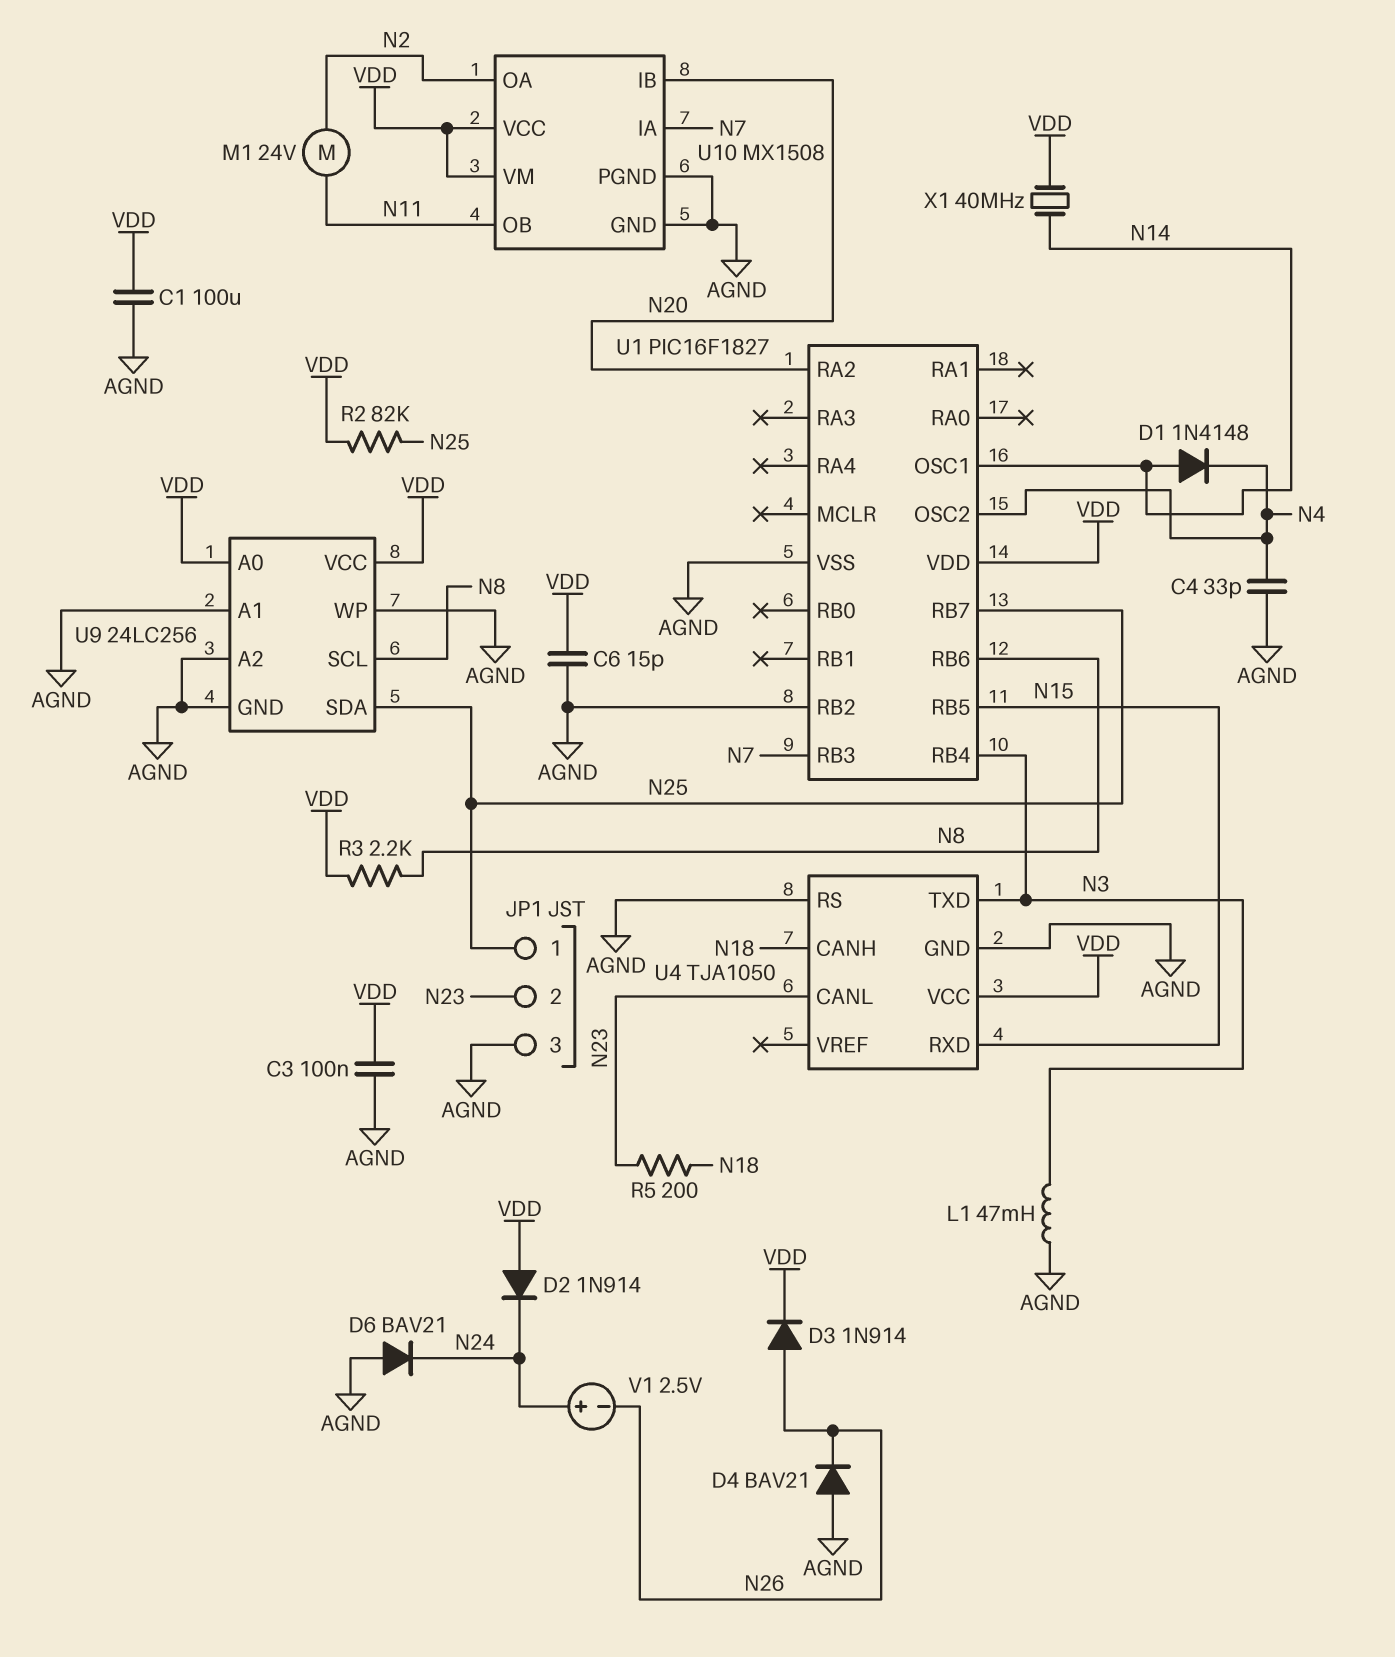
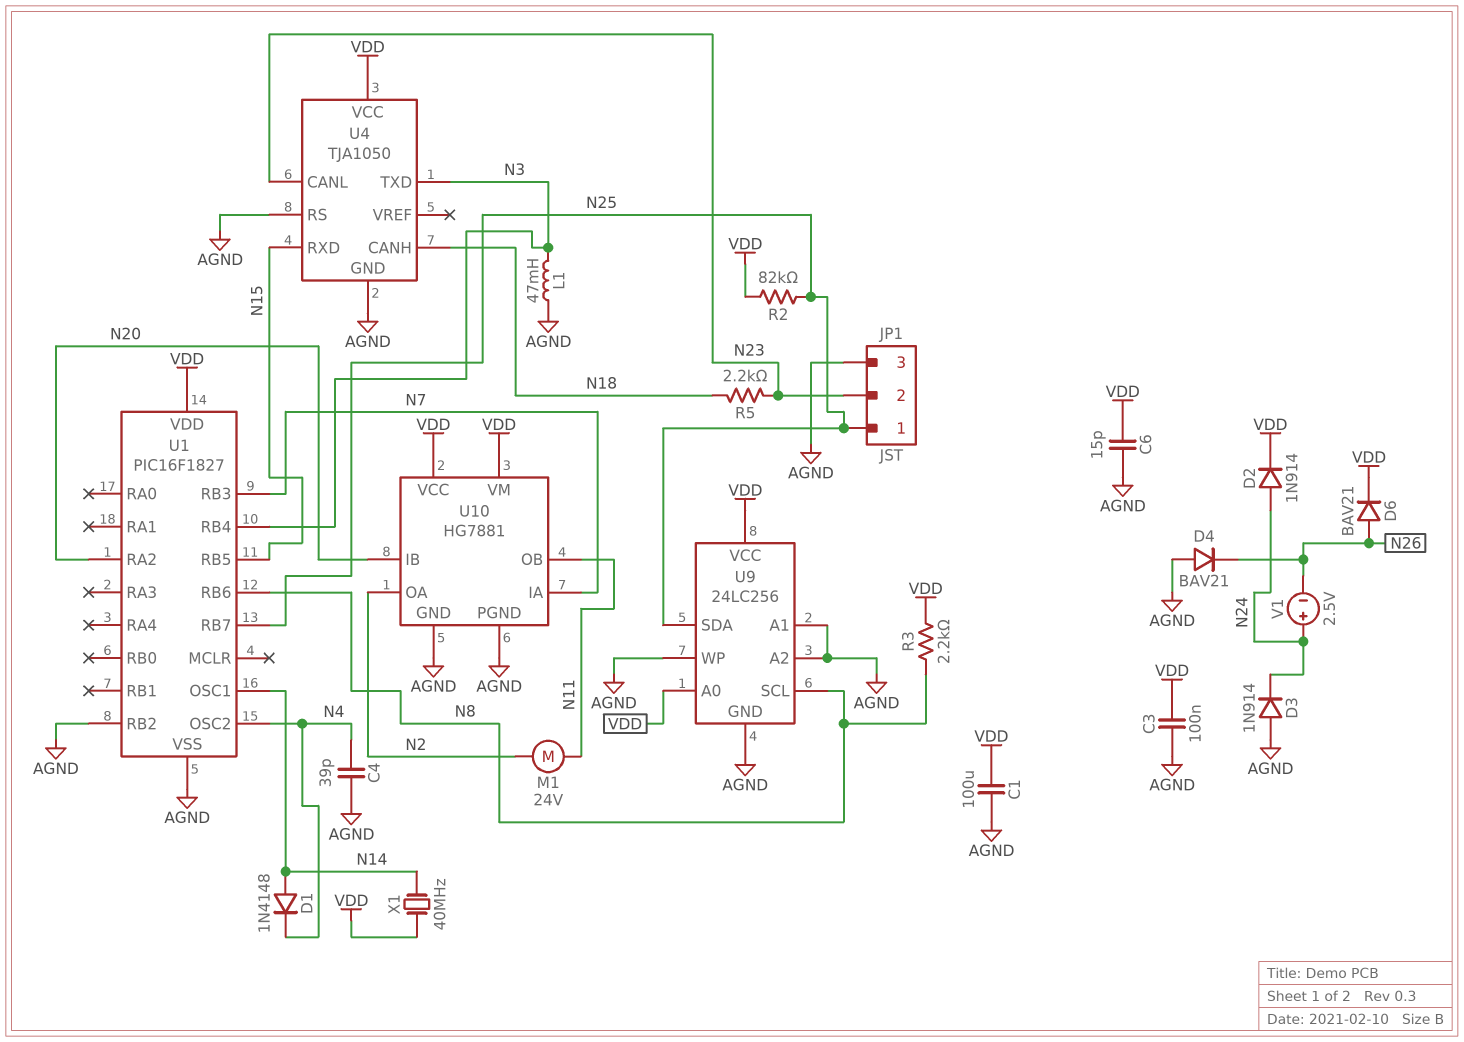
C4: 33pF (AGND, N4) -> 39pF (AGND, N4)
D2: diode 1N914 (A VDD, K N24) -> diode 1N914 (A N24, K VDD)
D3: diode 1N914 (A N26, K VDD) -> diode 1N914 (A AGND, K N24)
D6: diode BAV21 (A AGND, K N24) -> diode BAV21 (A N26, K VDD)
R5: 200 (N18, N23) -> 2.2k (N18, N23)
U10: MX1508 -> HG7881

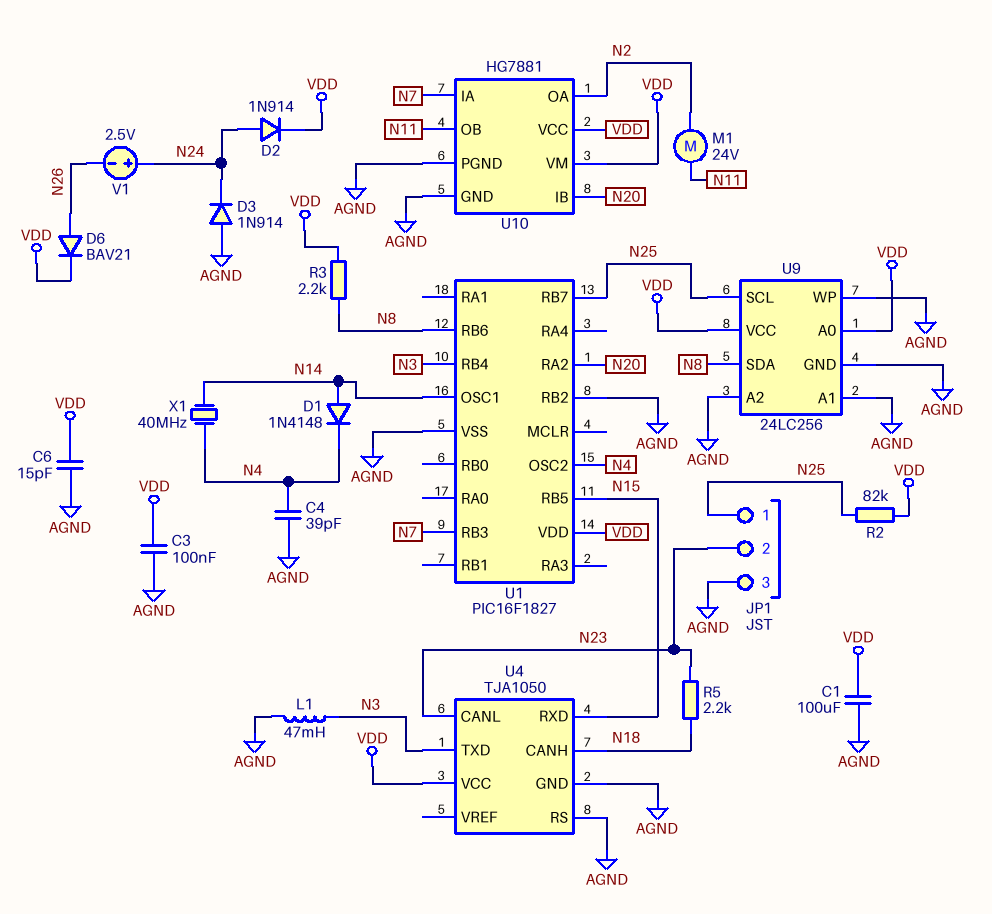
D4: diode BAV21 (A AGND, K N26) -> none
U9 pin SCL: N8 -> N25
U9 pin SDA: N25 -> N8
X1: 40MHz (N14, VDD) -> 40MHz (N4, N14)

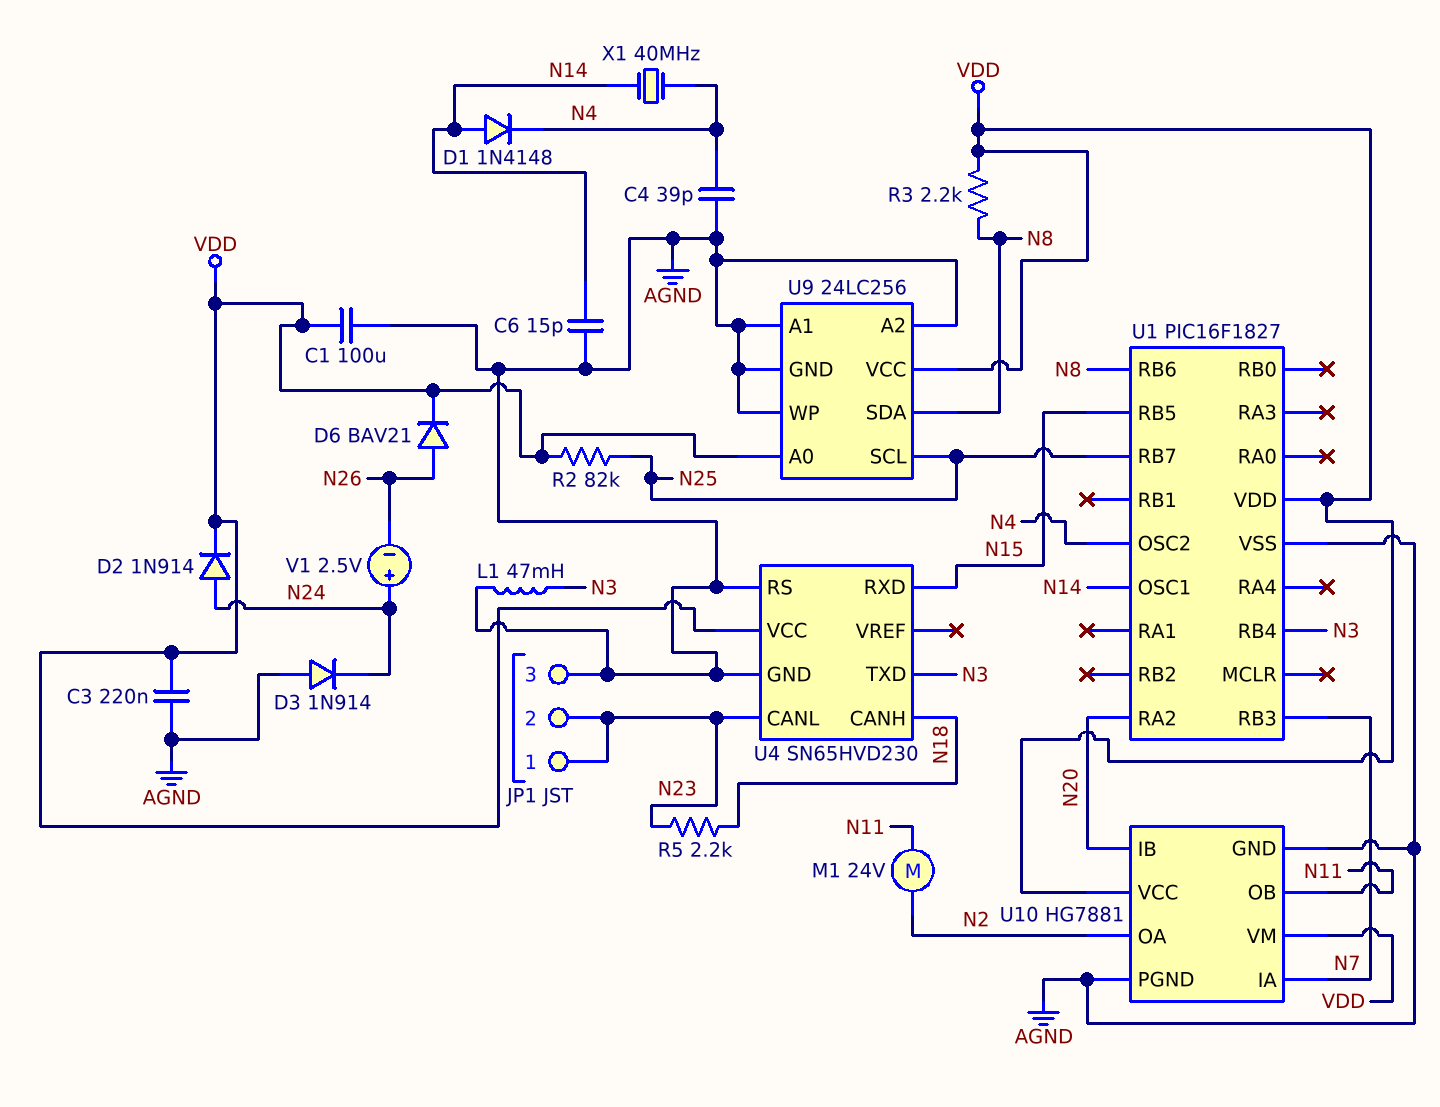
C3: 100nF (AGND, VDD) -> 220nF (AGND, VDD)
C6: 15pF (AGND, VDD) -> 15pF (AGND, N14)
JP1 pin 1: N25 -> N23
U1 pin RB2: AGND -> none
U4: TJA1050 -> SN65HVD230

